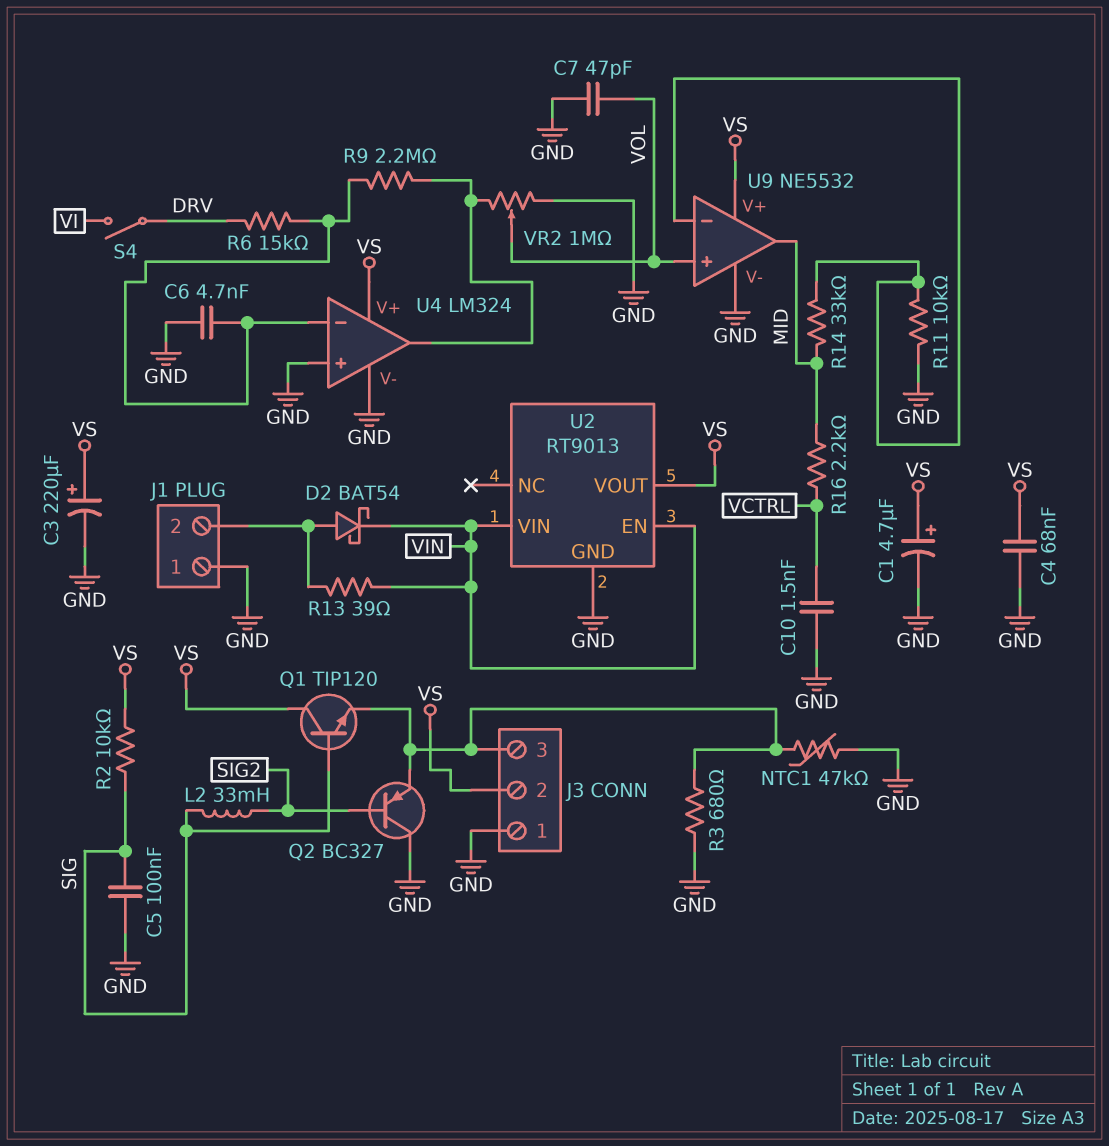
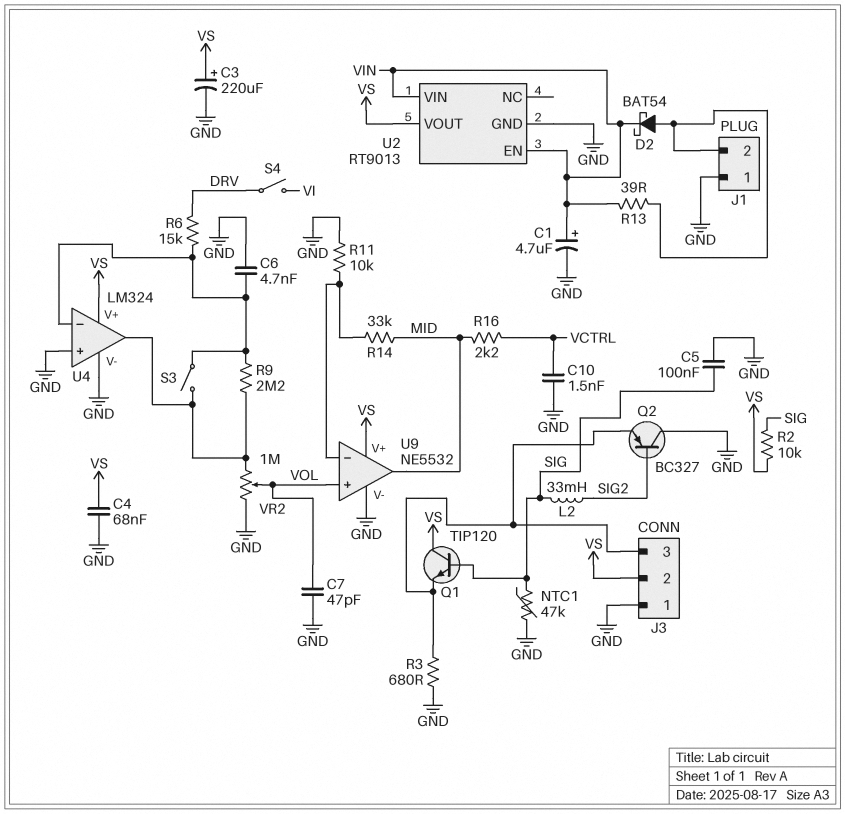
C1: 4.7uF (plus VS, minus GND) -> 4.7uF (plus VIN, minus GND)
NTC1: 47k (GND, J3/3) -> 47k (GND, SIG)
S3: none -> switch (U4/in-, U4/out)

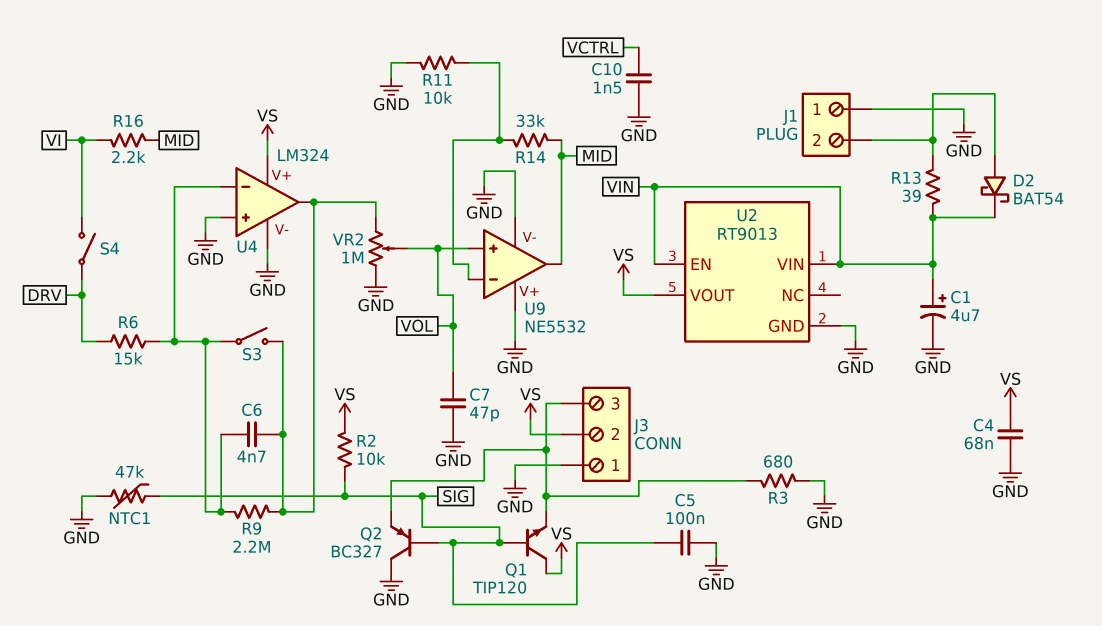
C3: 220uF (plus VS, minus GND) -> none
C6: 4.7nF (GND, U4/in-) -> 4.7nF (U4/in-, U4/out)
L2: 33mH (SIG, SIG2) -> none
Q2: PNP BC327 (B SIG2, C GND, E J3/3) -> PNP BC327 (B SIG, C GND, E J3/3)
R16: 2.2k (MID, VCTRL) -> 2.2k (MID, VI)
U9 pin V+: VS -> GND

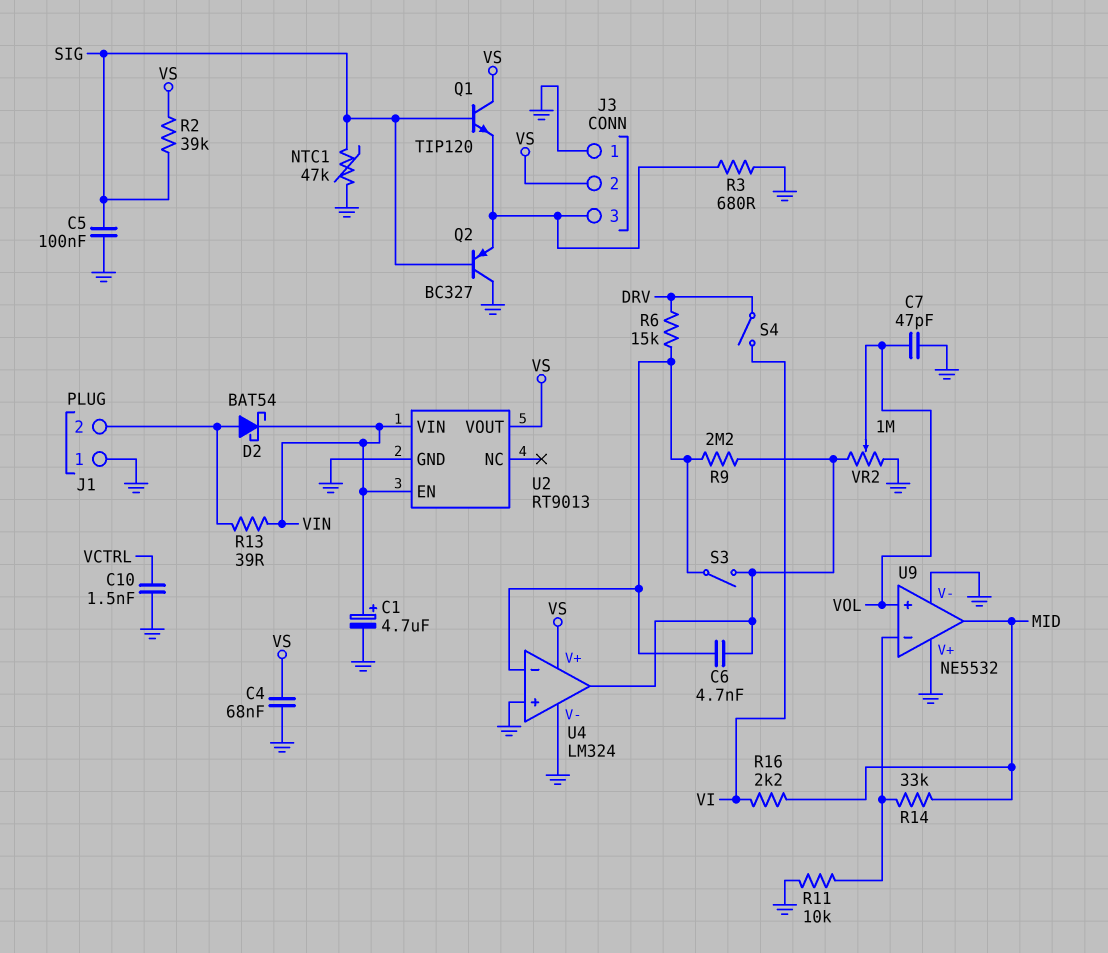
R2: 10k (SIG, VS) -> 39k (SIG, VS)

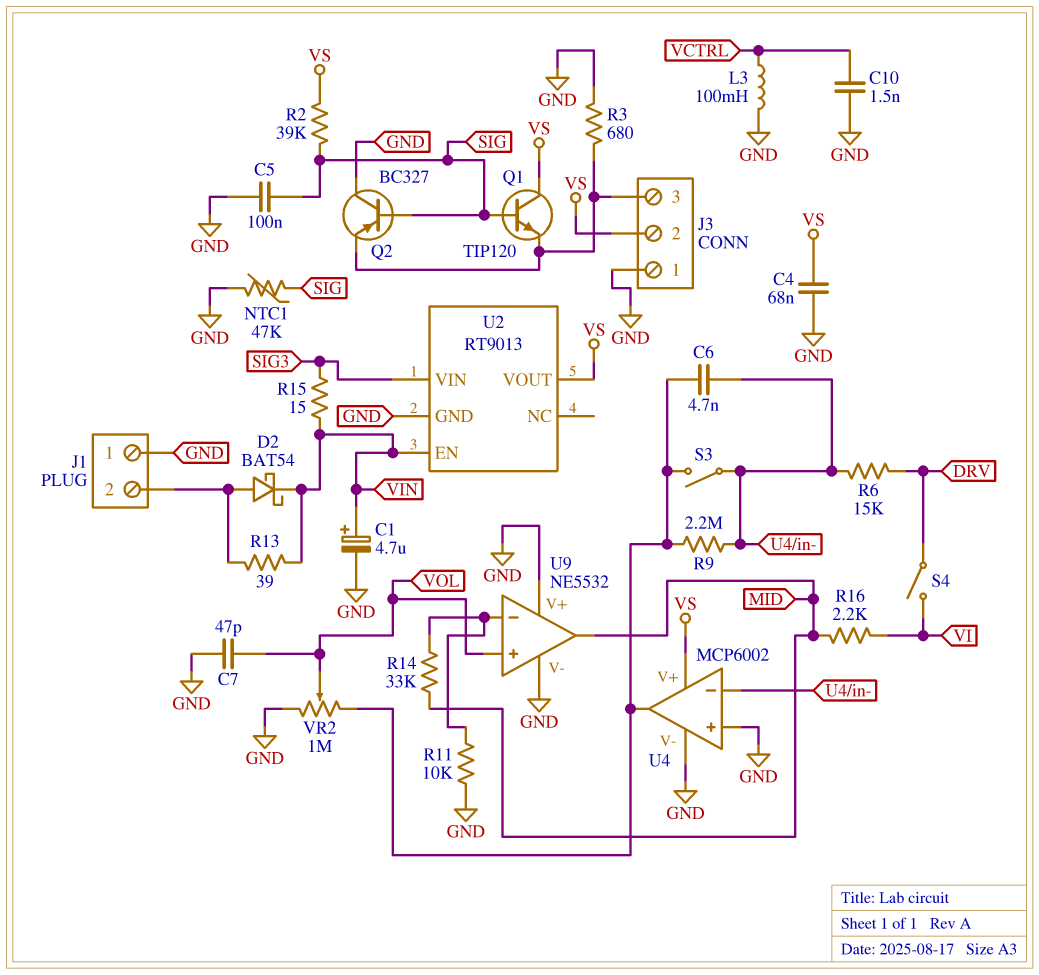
L3: none -> 100mH (GND, VCTRL)
R15: none -> 15 (SIG3, VIN)
U2 pin VIN: VIN -> SIG3
U4: LM324 -> MCP6002

